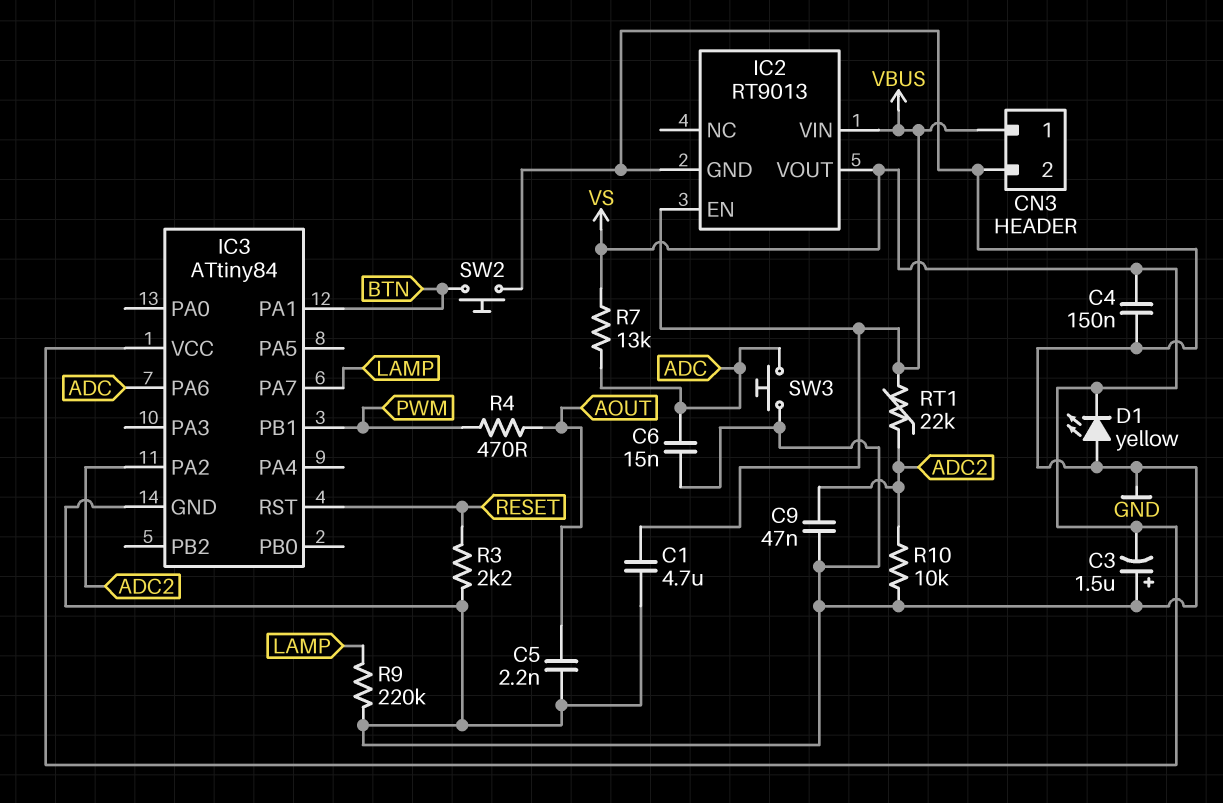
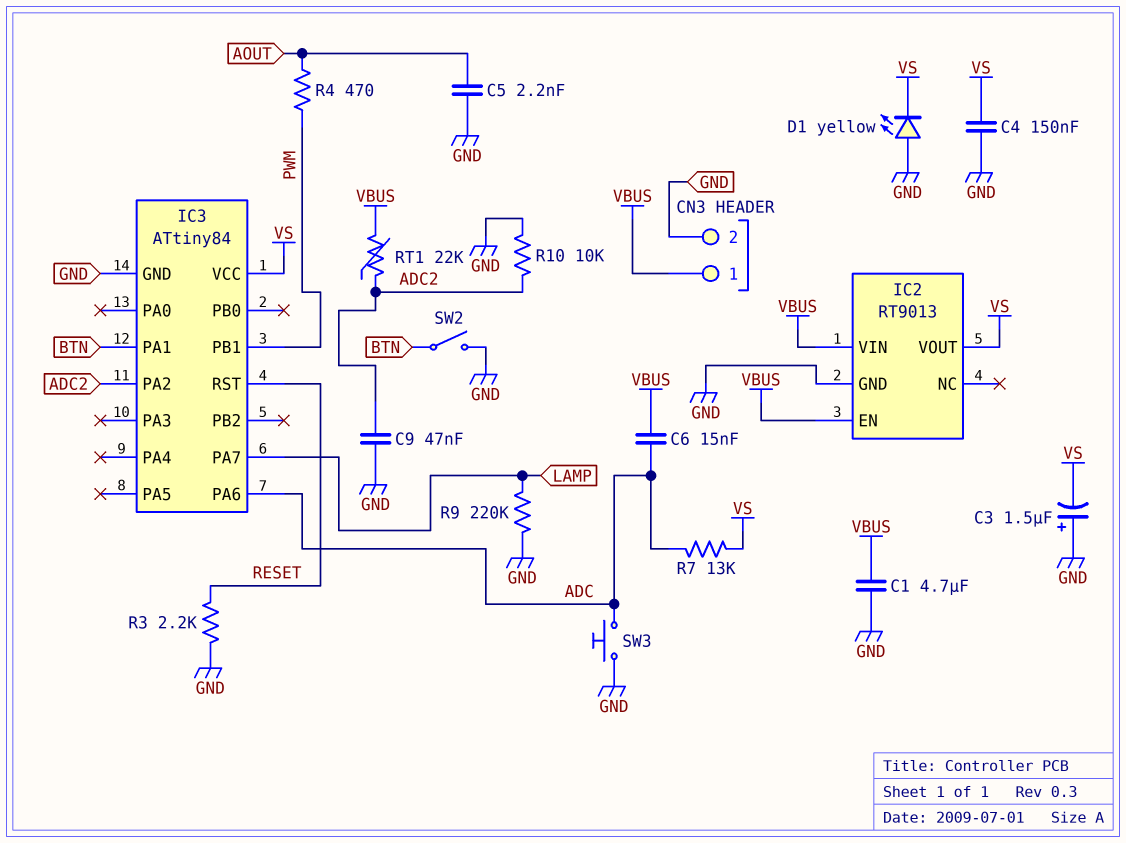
C6: 15nF (ADC, GND) -> 15nF (ADC, VBUS)
SW2: button (BTN, GND) -> switch (BTN, GND)

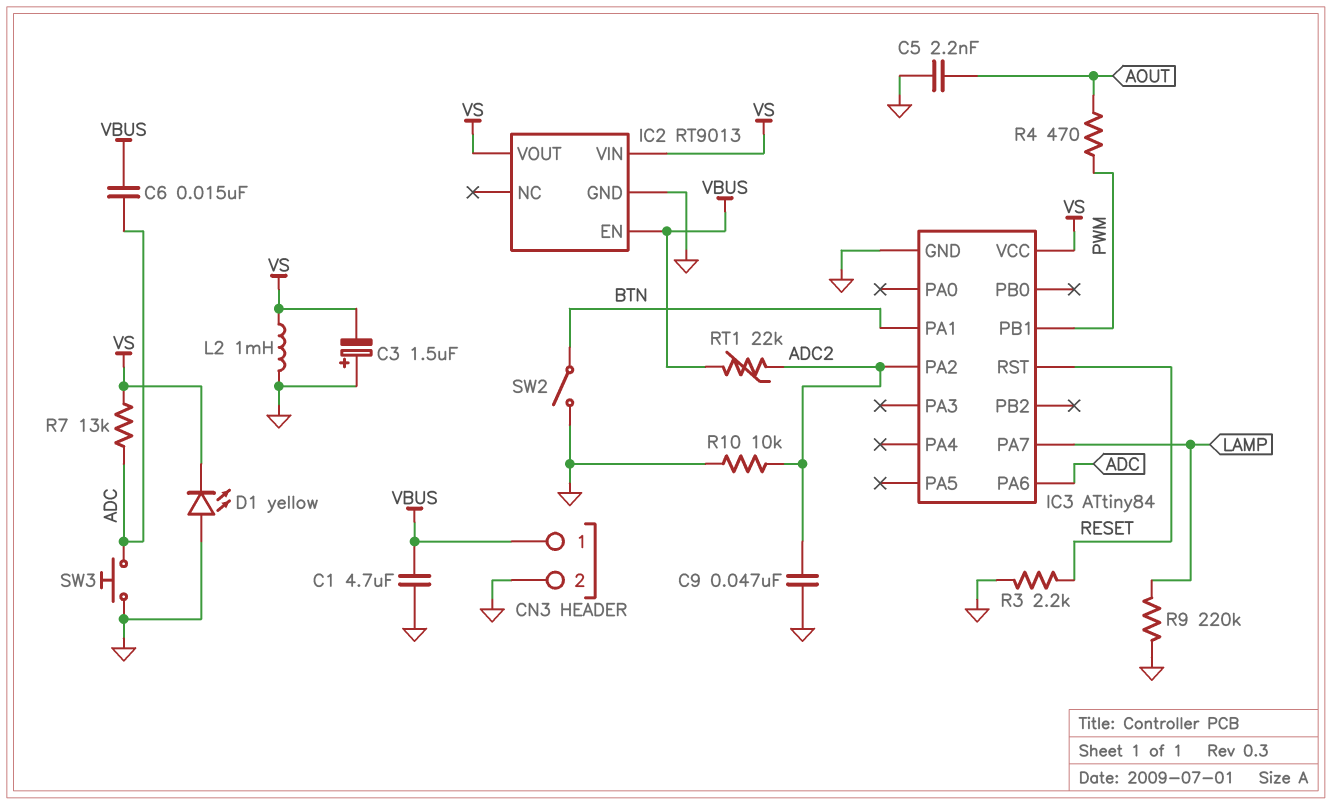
C4: 150nF (GND, VS) -> none
IC2 pin VIN: VBUS -> VS
L2: none -> 1mH (GND, VS)

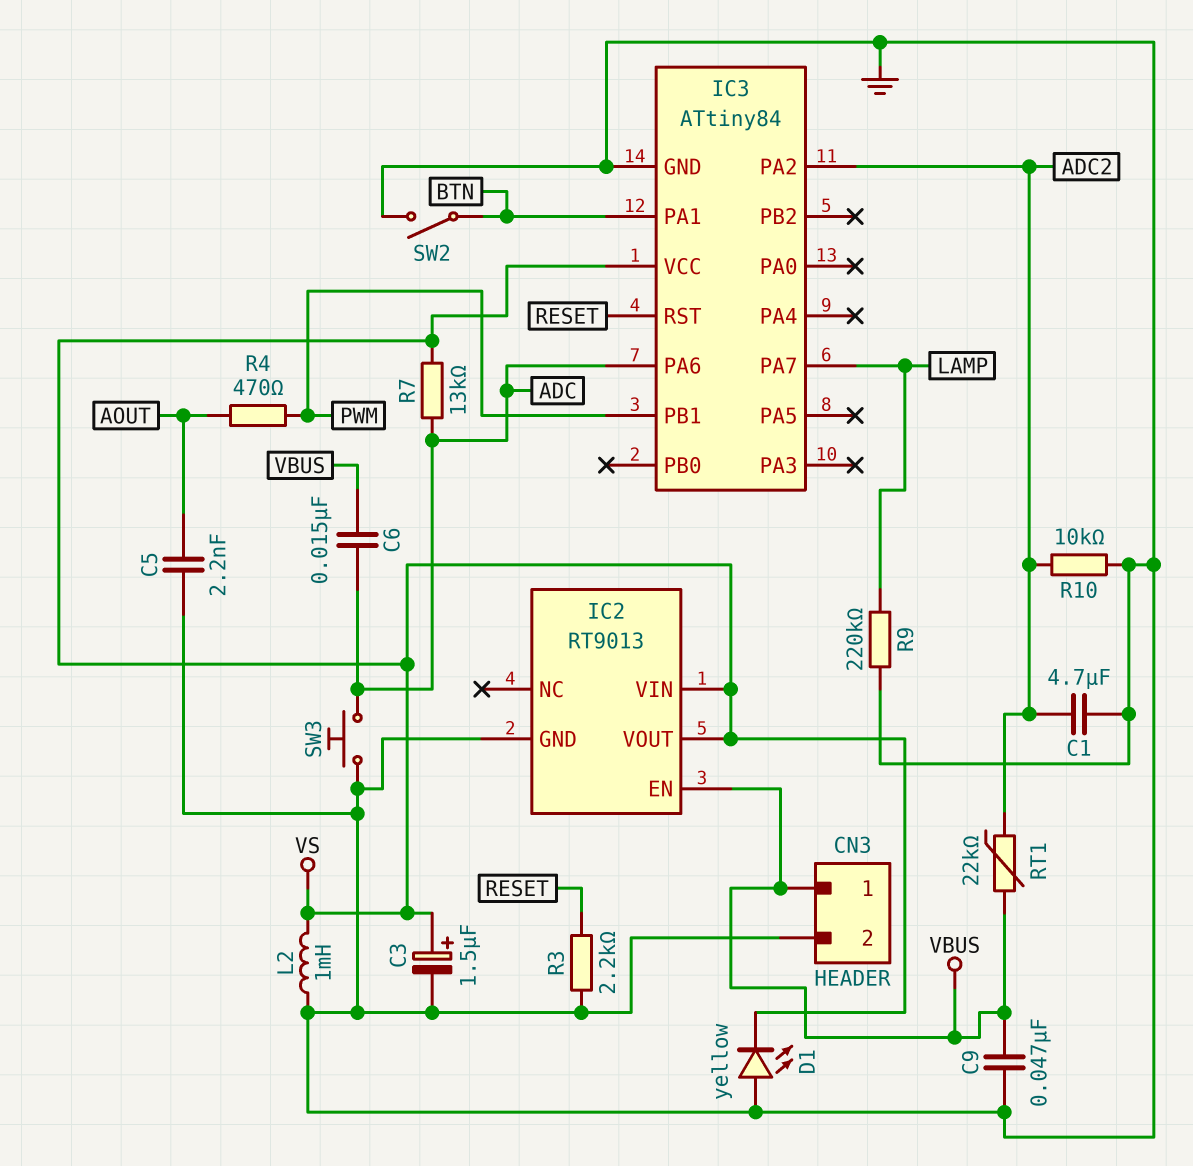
C1: 4.7uF (GND, VBUS) -> 4.7uF (ADC2, GND)
C3: 1.5uF (plus GND, minus VS) -> 1.5uF (plus VS, minus GND)
C9: 47nF (ADC2, GND) -> 47nF (GND, VBUS)

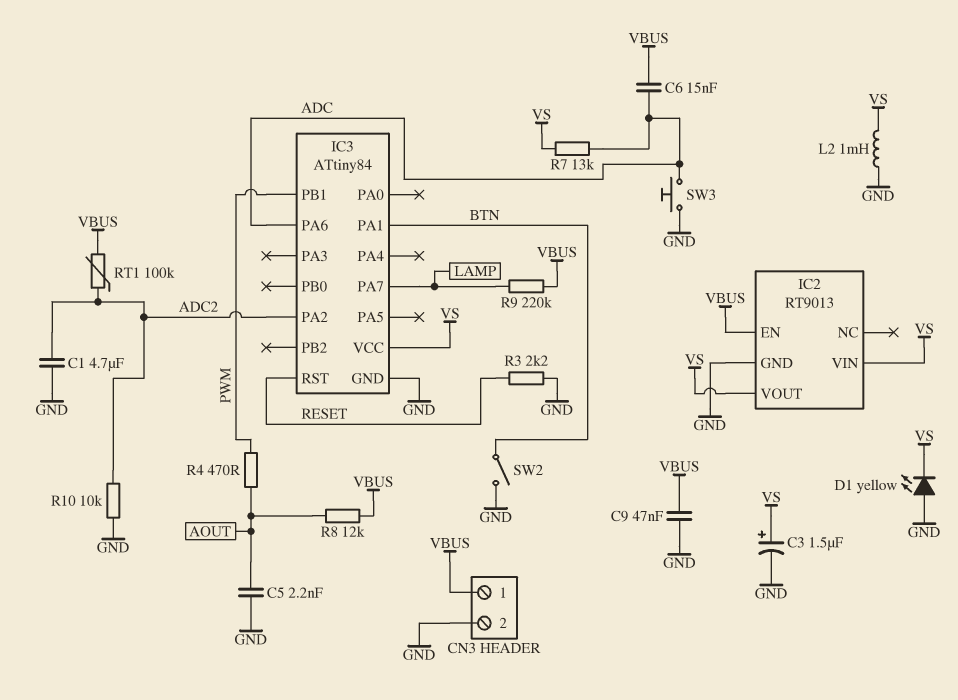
R8: none -> 12k (AOUT, VBUS)
R9: 220k (GND, LAMP) -> 220k (LAMP, VBUS)
RT1: 22k (ADC2, VBUS) -> 100k (ADC2, VBUS)

